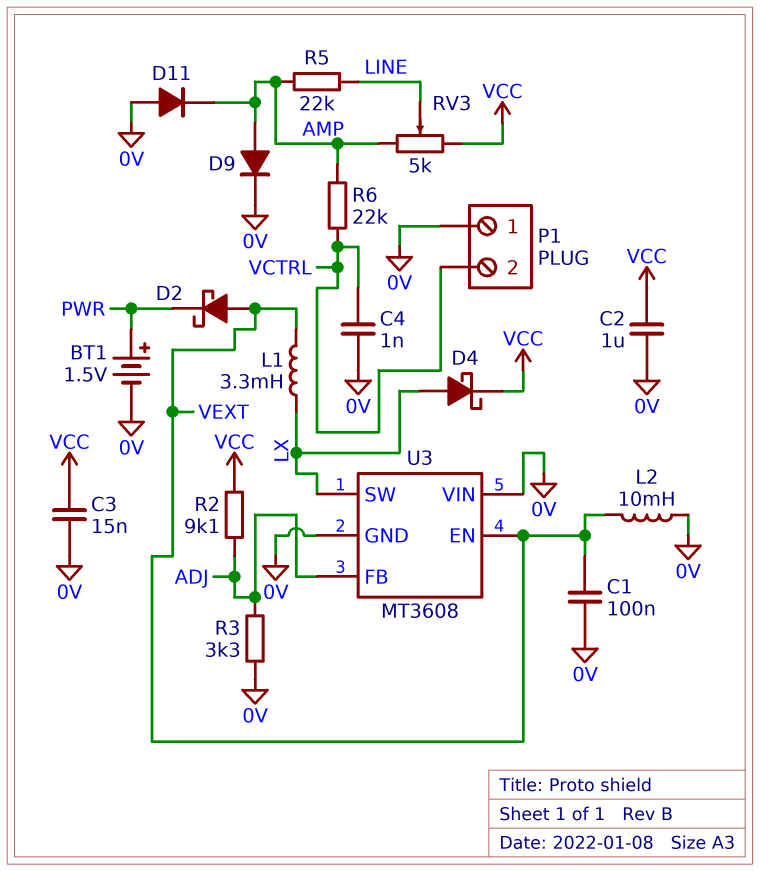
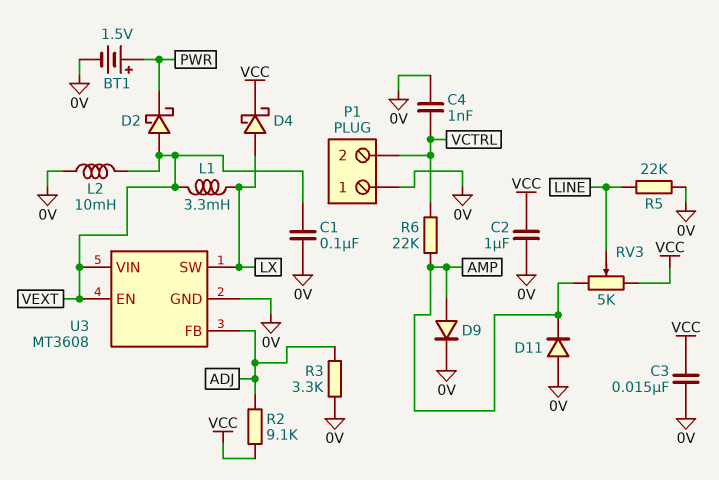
R5: 22k (AMP, LINE) -> 22k (0V, LINE)
U3 pin VIN: 0V -> VEXT

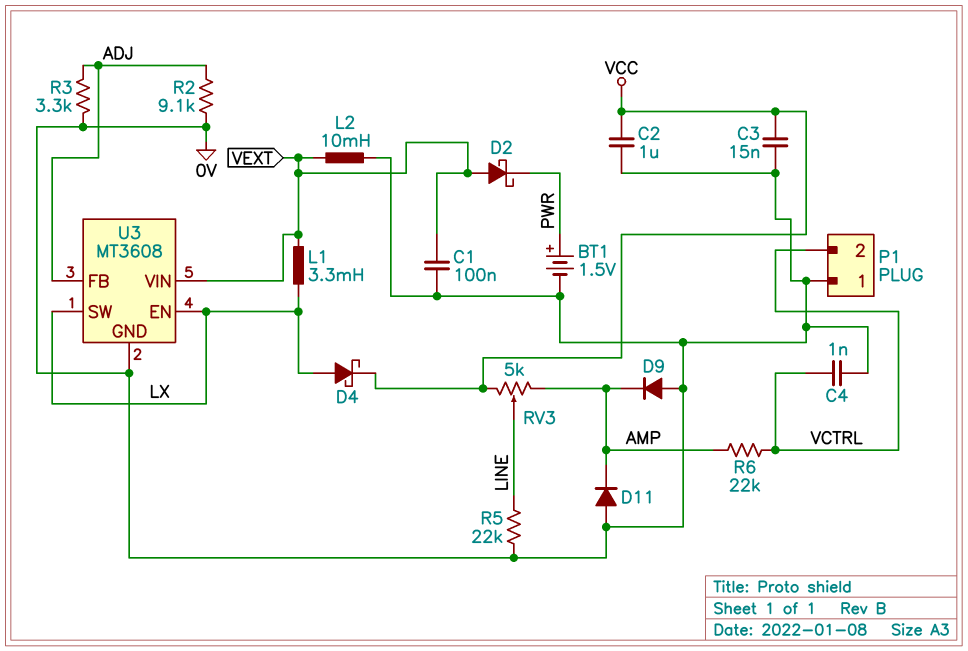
D9: diode (A AMP, K 0V) -> diode (A 0V, K AMP)
R2: 9.1k (ADJ, VCC) -> 9.1k (0V, ADJ)
U3 pin EN: VEXT -> LX

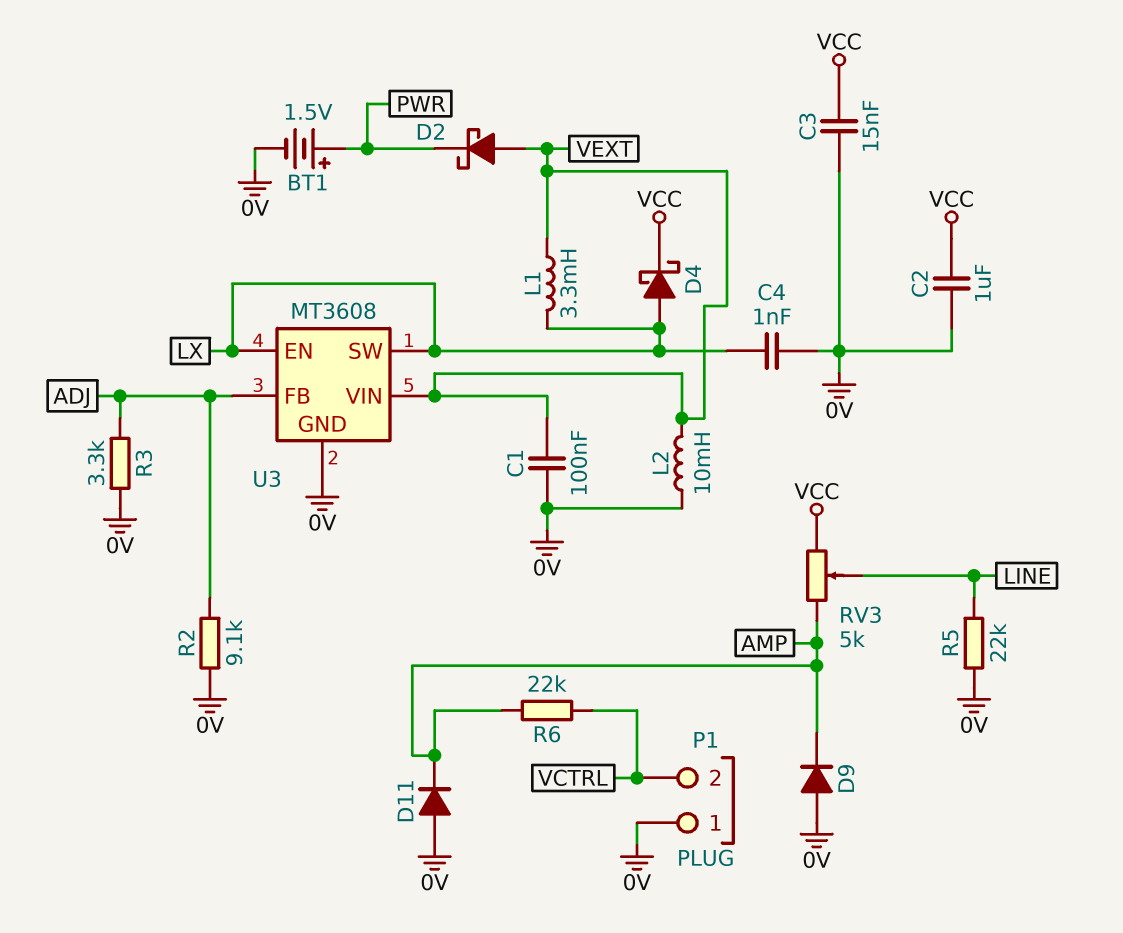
C4: 1nF (0V, VCTRL) -> 1nF (0V, LX)

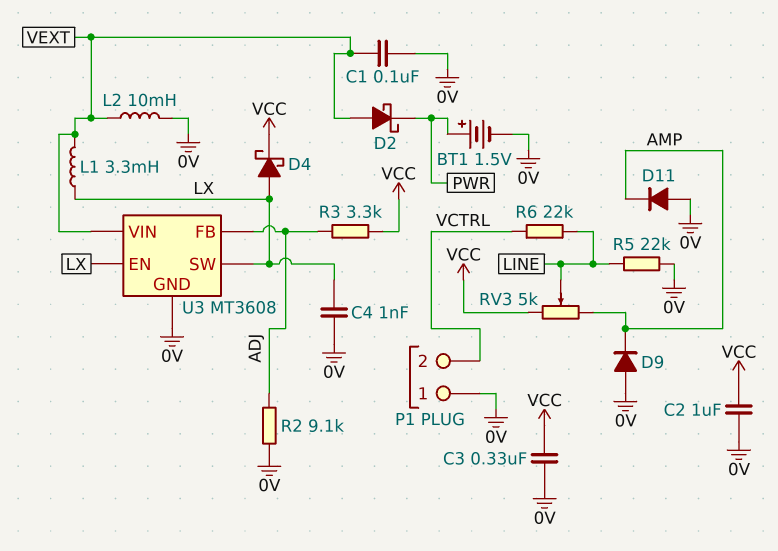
C3: 15nF (0V, VCC) -> 330nF (0V, VCC)
R3: 3.3k (0V, ADJ) -> 3.3k (ADJ, VCC)
R6: 22k (AMP, VCTRL) -> 22k (LINE, VCTRL)

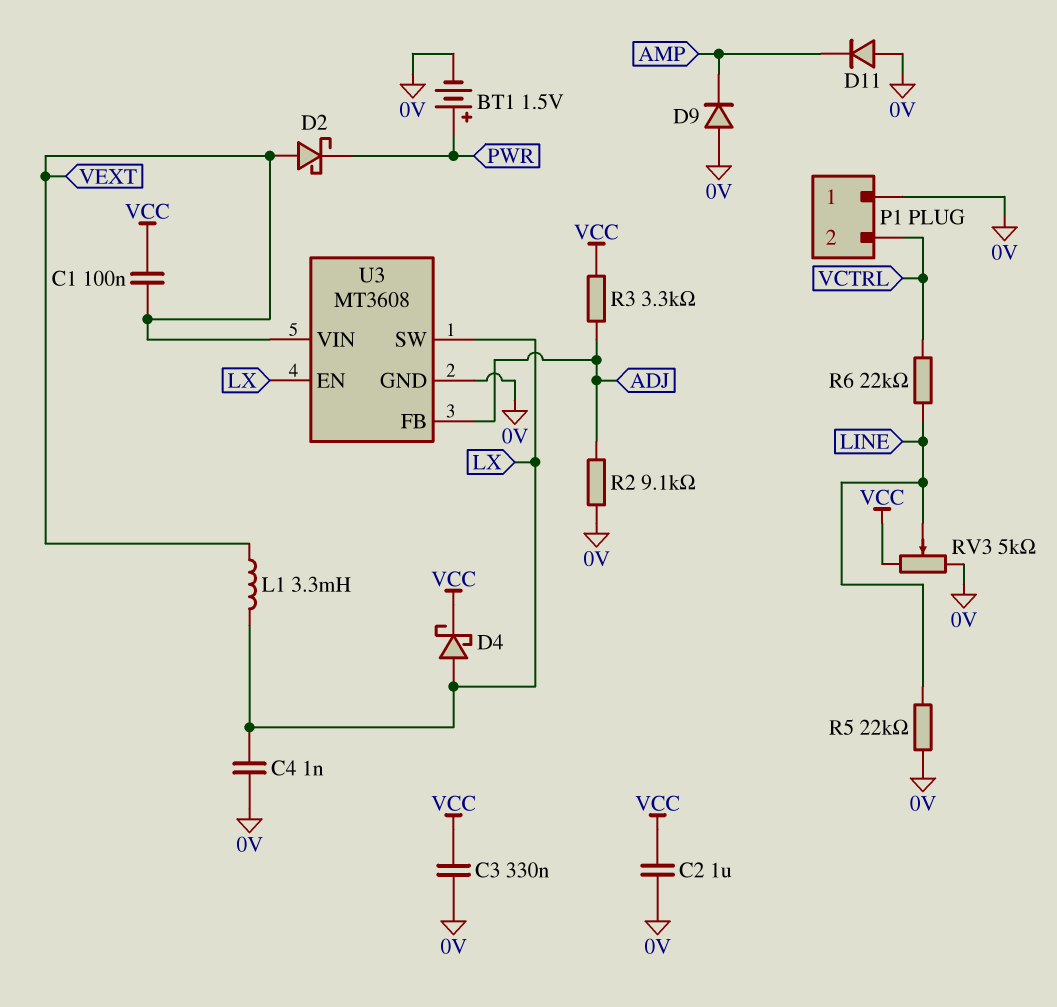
C1: 100nF (0V, VEXT) -> 100nF (VCC, VEXT)
L2: 10mH (0V, VEXT) -> none
RV3: 5k (AMP, VCC, wiper LINE) -> 5k (0V, VCC, wiper LINE)

